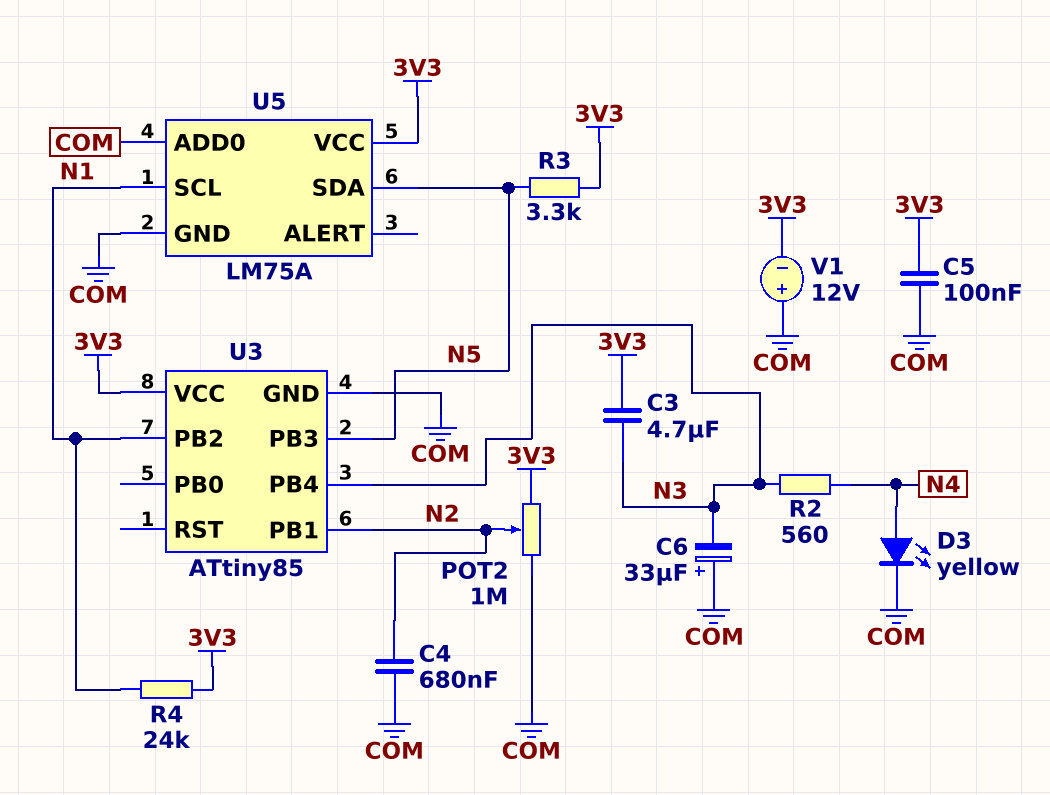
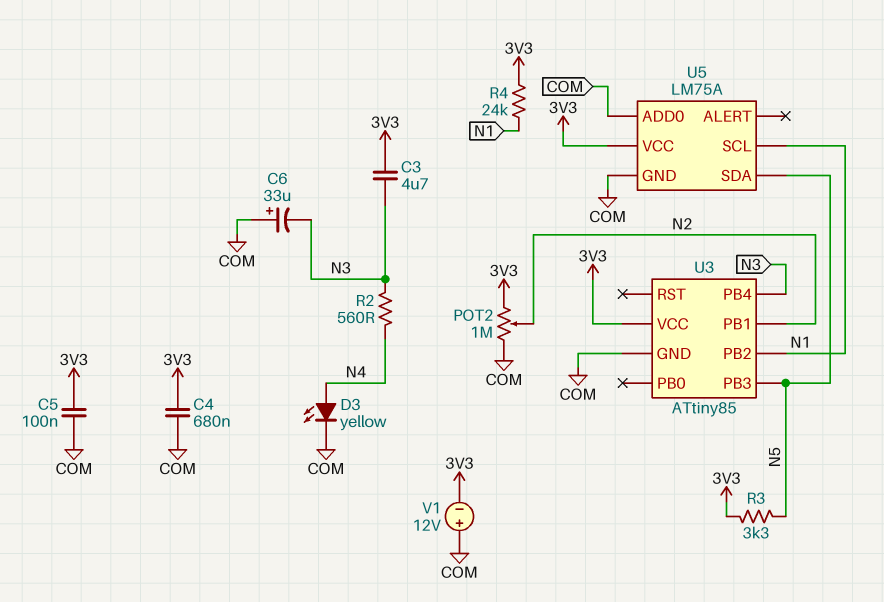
C4: 680nF (COM, N2) -> 680nF (3V3, COM)

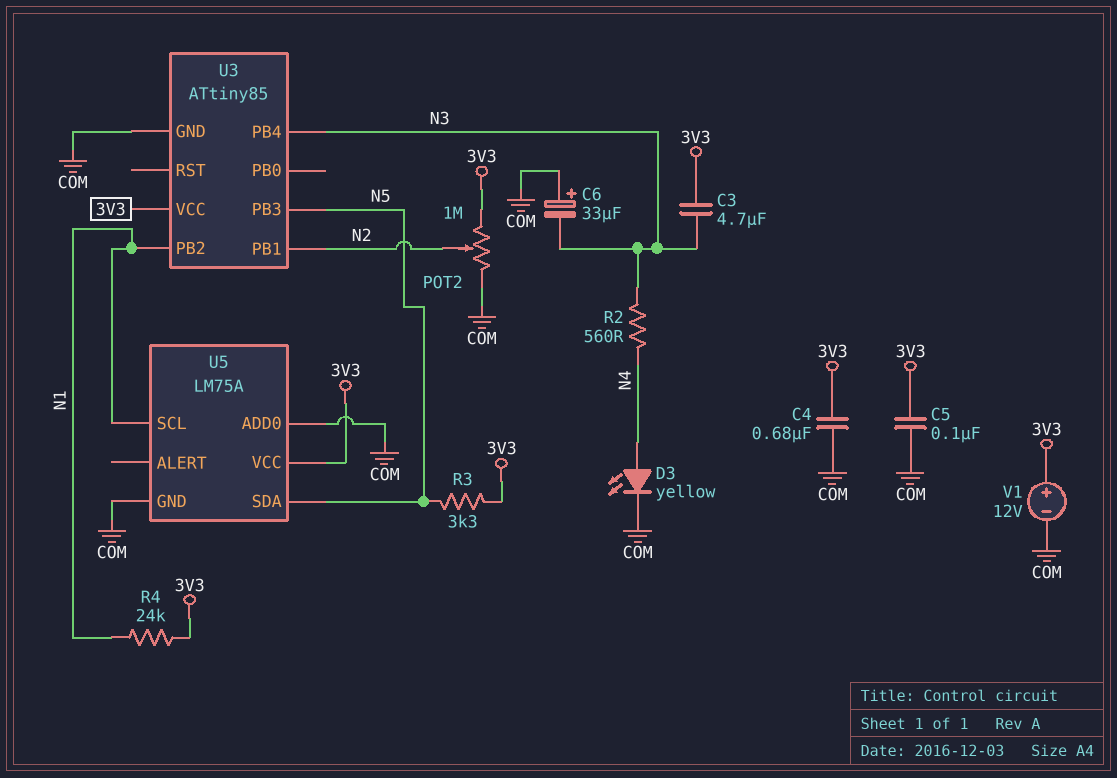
V1: 12V (plus COM, minus 3V3) -> 12V (plus 3V3, minus COM)

